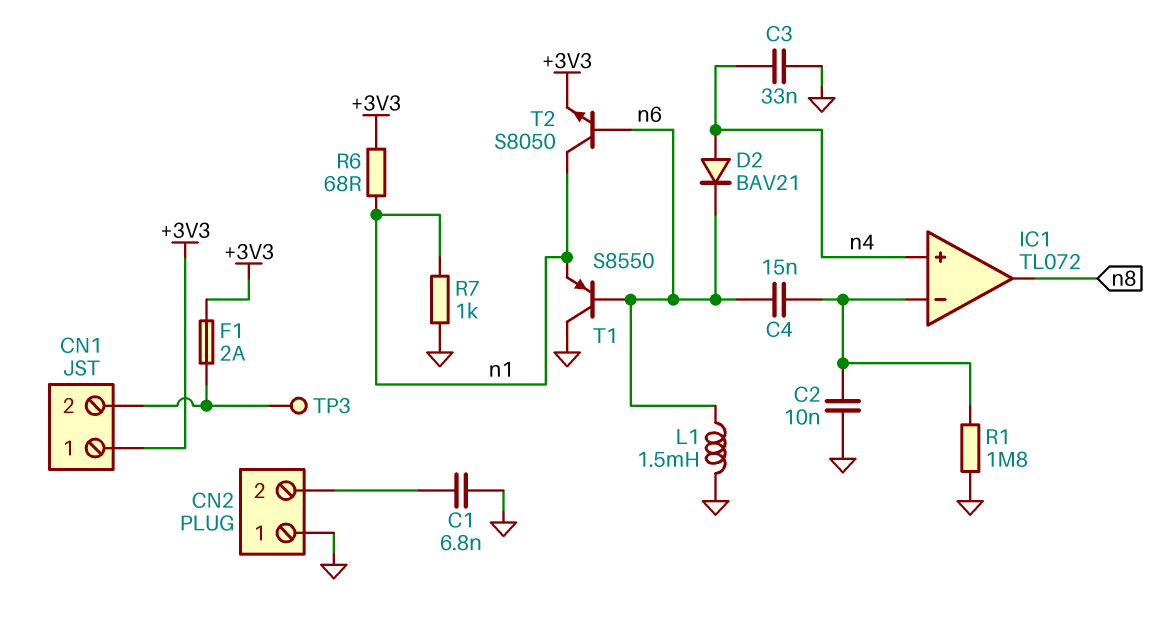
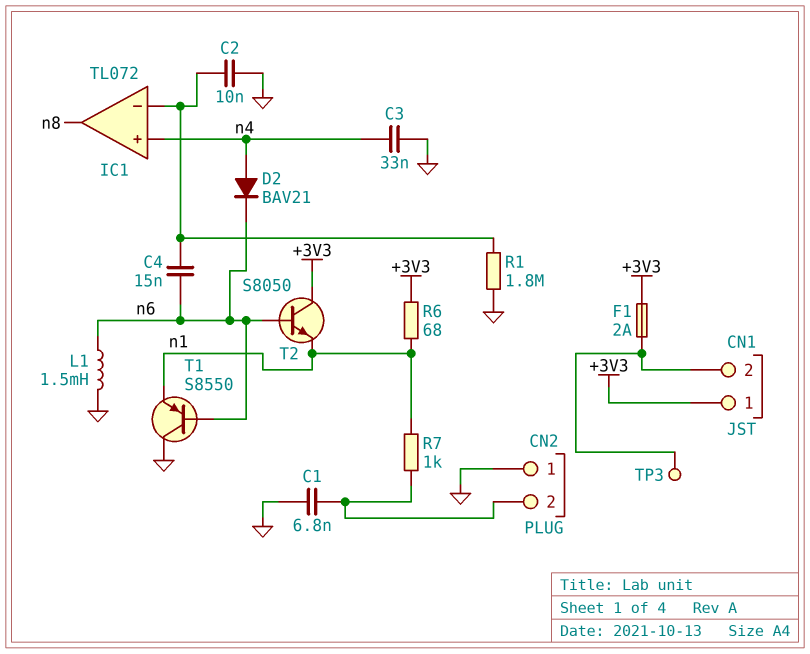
R7: 1k (GND, n1) -> 1k (CN2/2, n1)
T2: NPN S8050 (B n6, C n1, E +3V3) -> NPN S8050 (B n6, C +3V3, E n1)

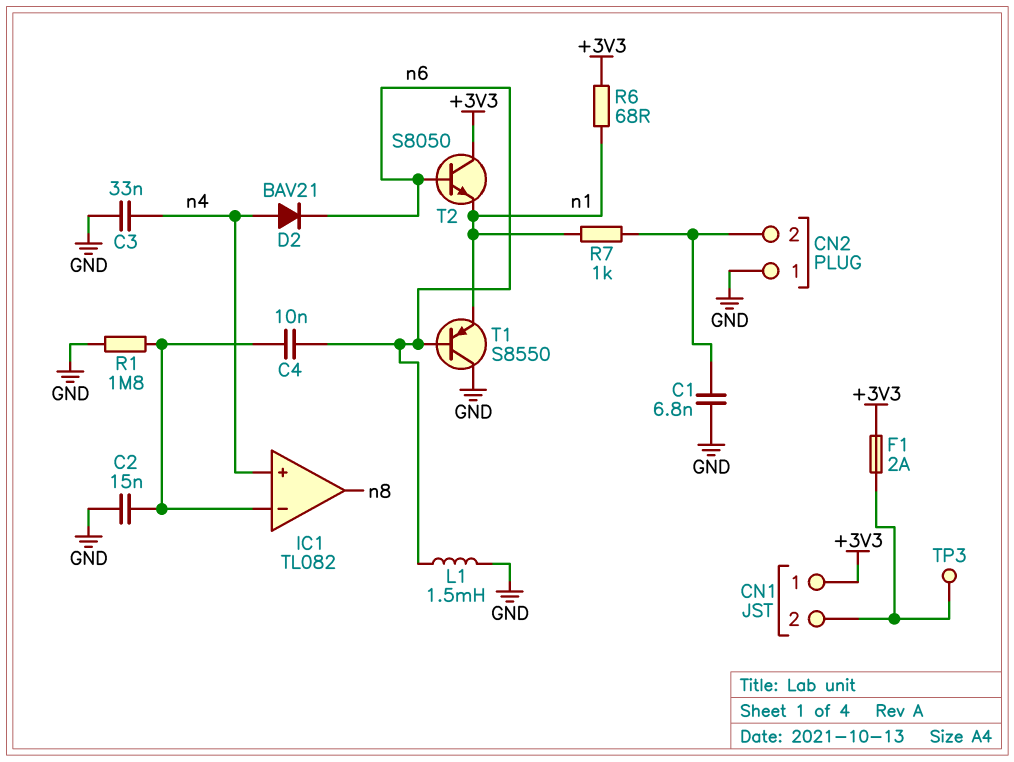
C2: 10nF (GND, IC1/in-) -> 15nF (GND, IC1/in-)
C4: 15nF (IC1/in-, n6) -> 10nF (IC1/in-, n6)
IC1: TL072 -> TL082

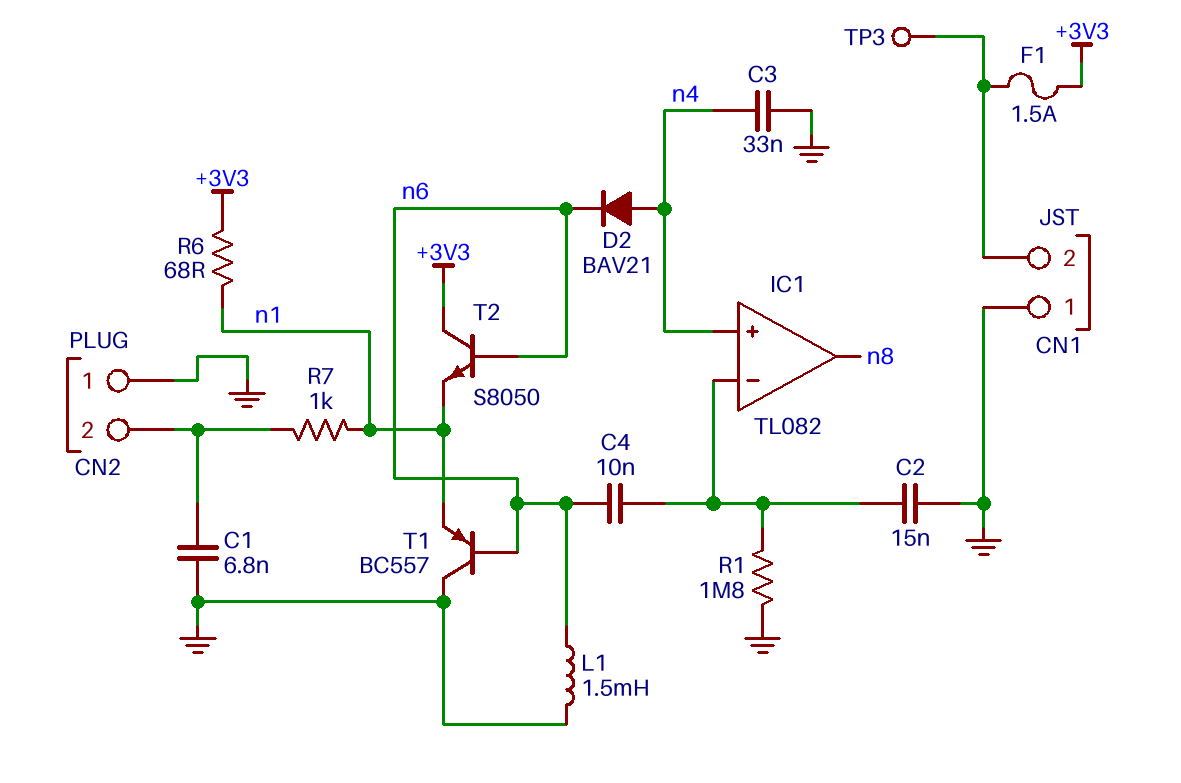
CN1 pin 1: +3V3 -> GND
F1: 2A (+3V3, CN1/2) -> 1.5A (+3V3, CN1/2)
T1: PNP S8550 (B n6, C GND, E n1) -> PNP BC557 (B n6, C GND, E n1)

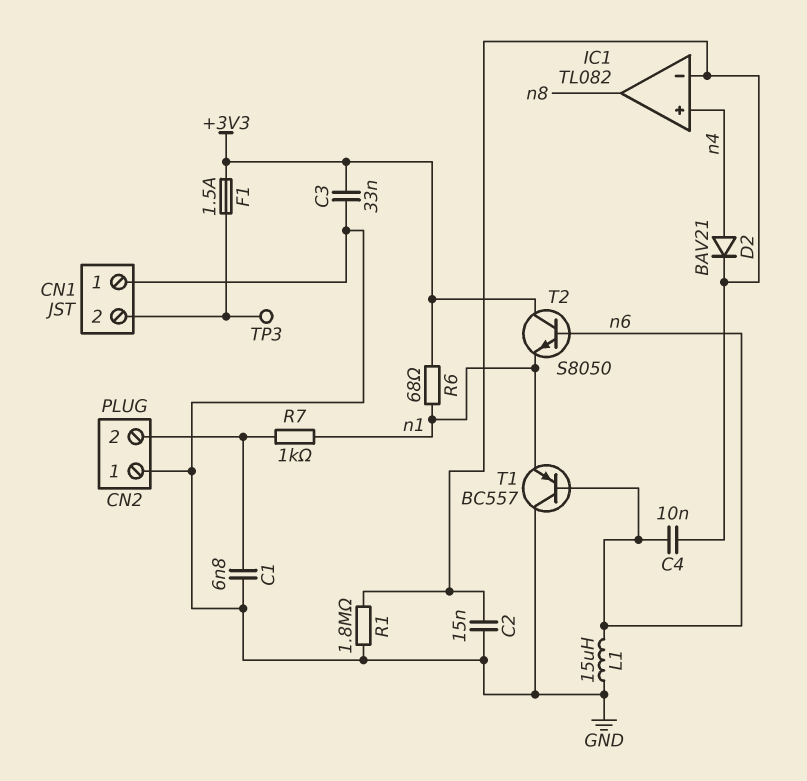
C3: 33nF (GND, n4) -> 33nF (+3V3, GND)
D2: diode BAV21 (A n4, K n6) -> diode BAV21 (A n4, K IC1/in-)
L1: 1.5mH (GND, n6) -> 15uH (GND, n6)

